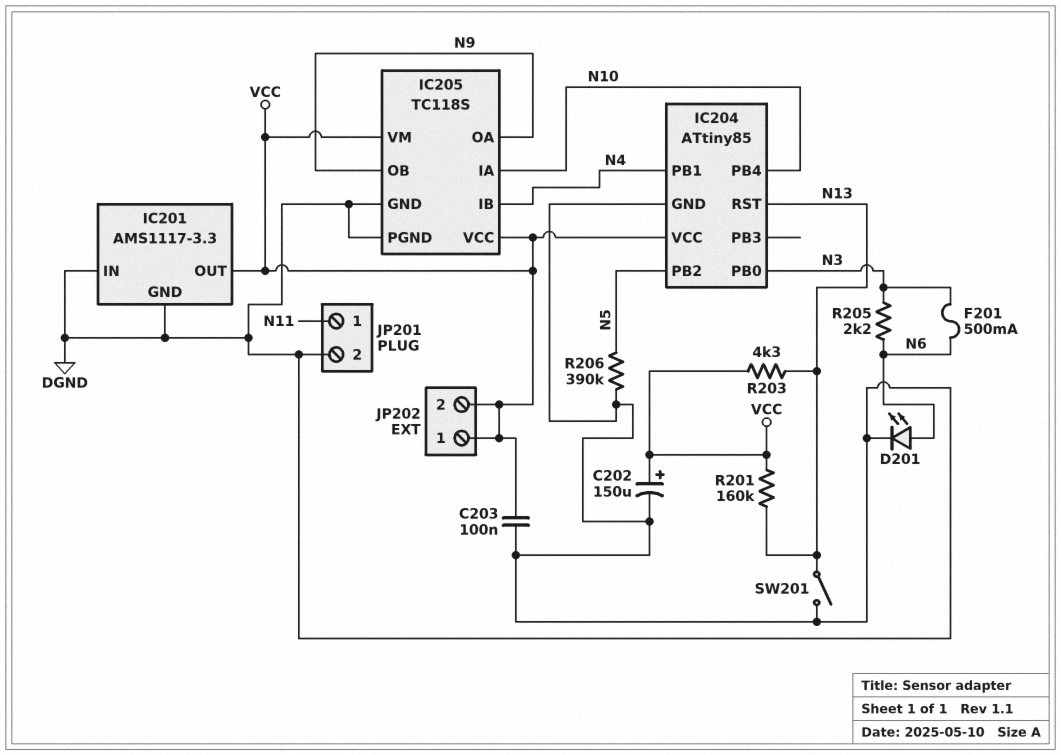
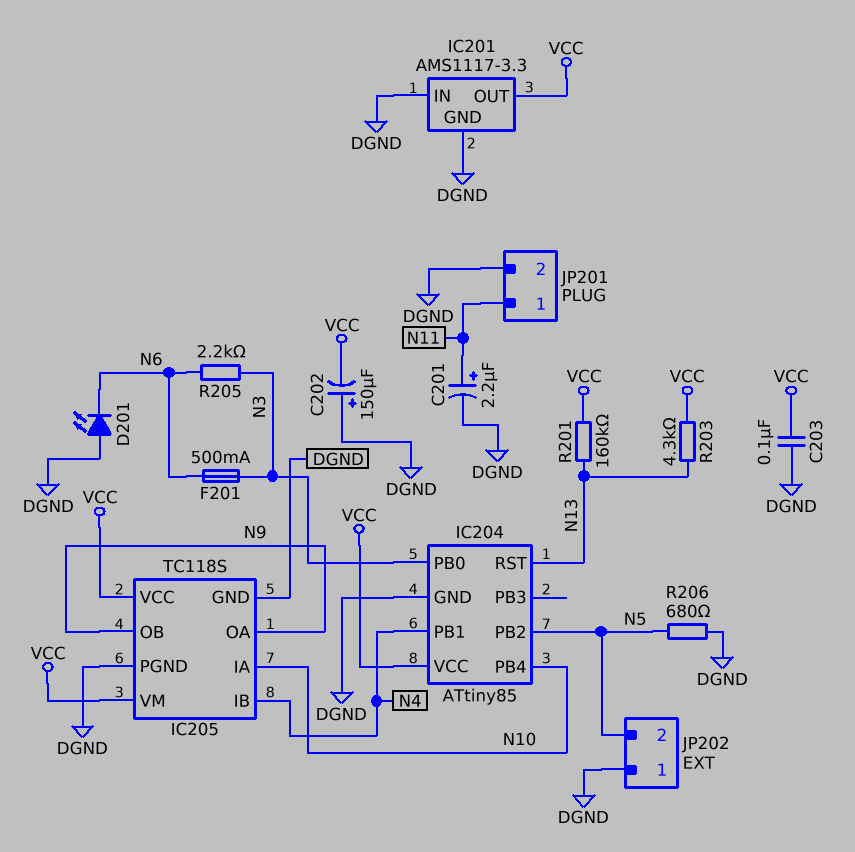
C201: none -> 2.2uF (plus N11, minus DGND)
C202: 150uF (plus VCC, minus DGND) -> 150uF (plus DGND, minus VCC)
D201: LED (A N6, K DGND) -> LED (A DGND, K N6)
JP202 pin 1: VCC -> DGND
JP202 pin 2: VCC -> N5
R206: 390k (DGND, N5) -> 680 (DGND, N5)
SW201: switch (DGND, N13) -> none

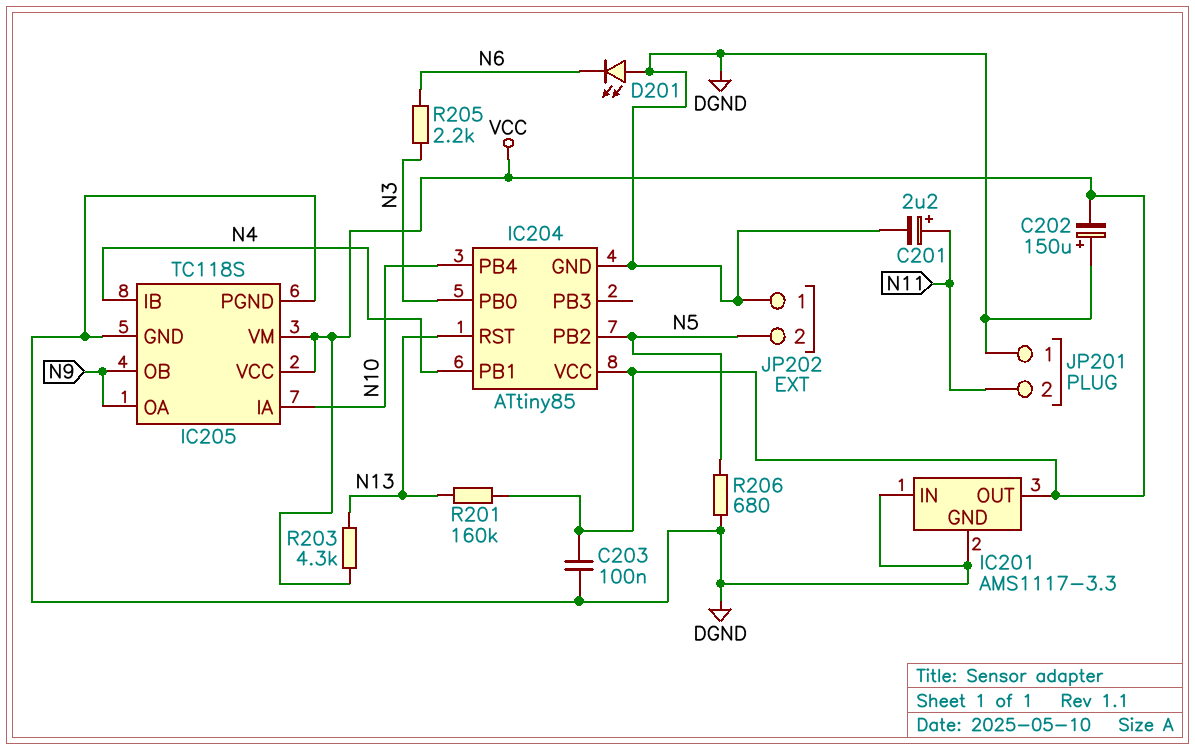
F201: 500mA (N3, N6) -> none
JP201 pin 1: N11 -> DGND
JP201 pin 2: DGND -> N11

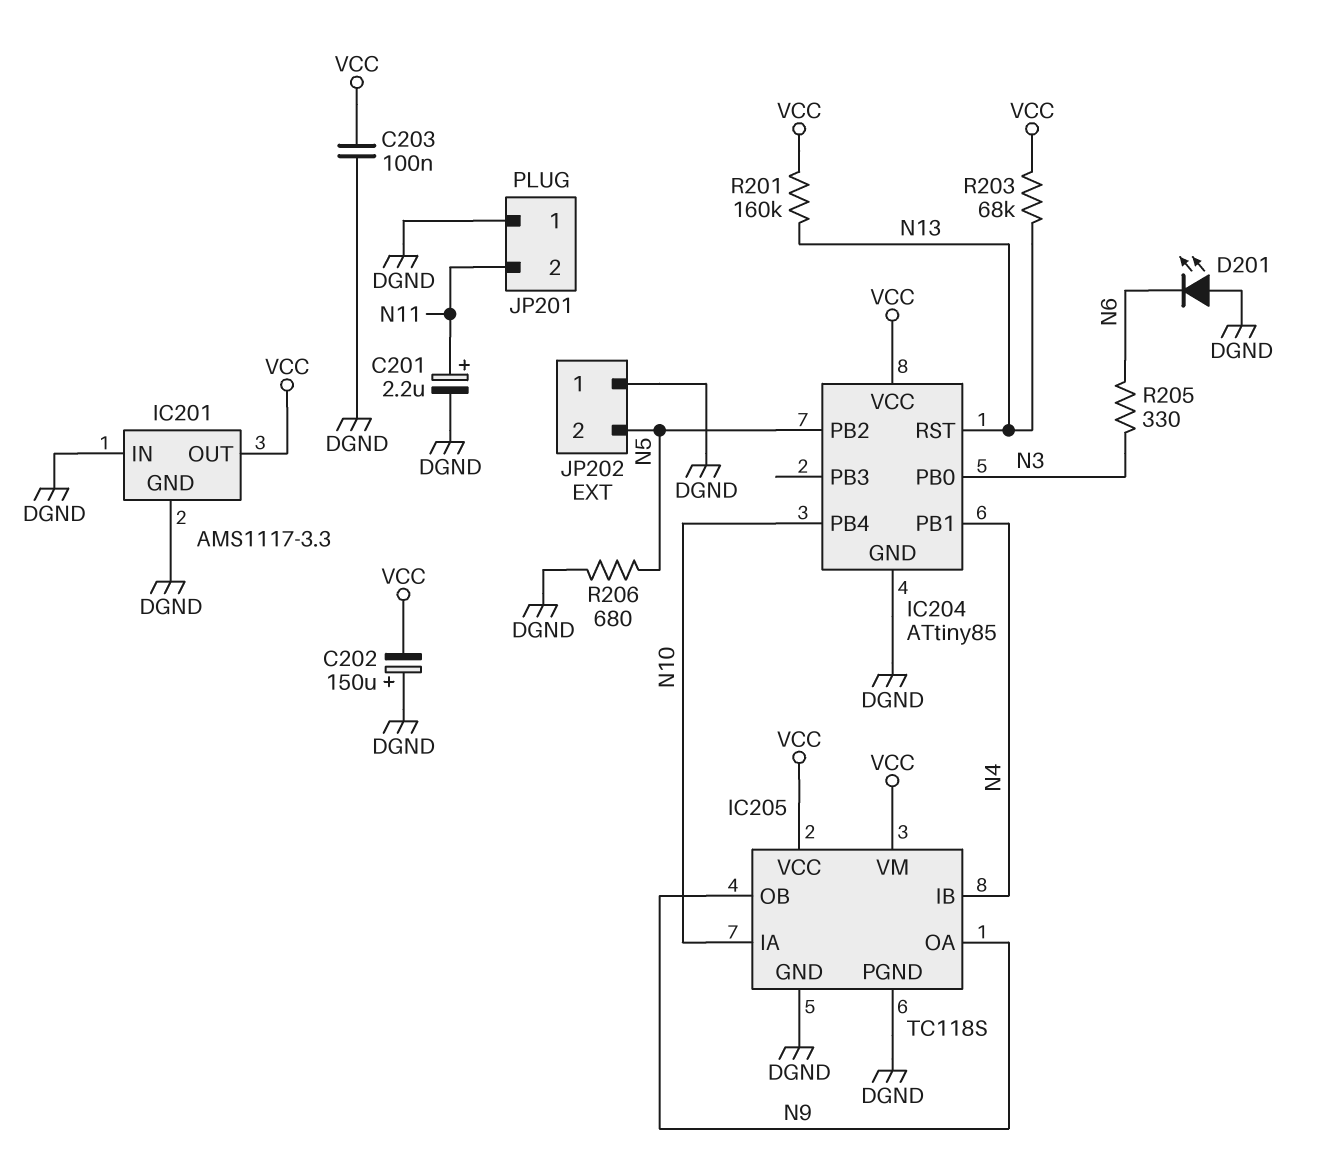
R203: 4.3k (N13, VCC) -> 68k (N13, VCC)
R205: 2.2k (N3, N6) -> 330 (N3, N6)

